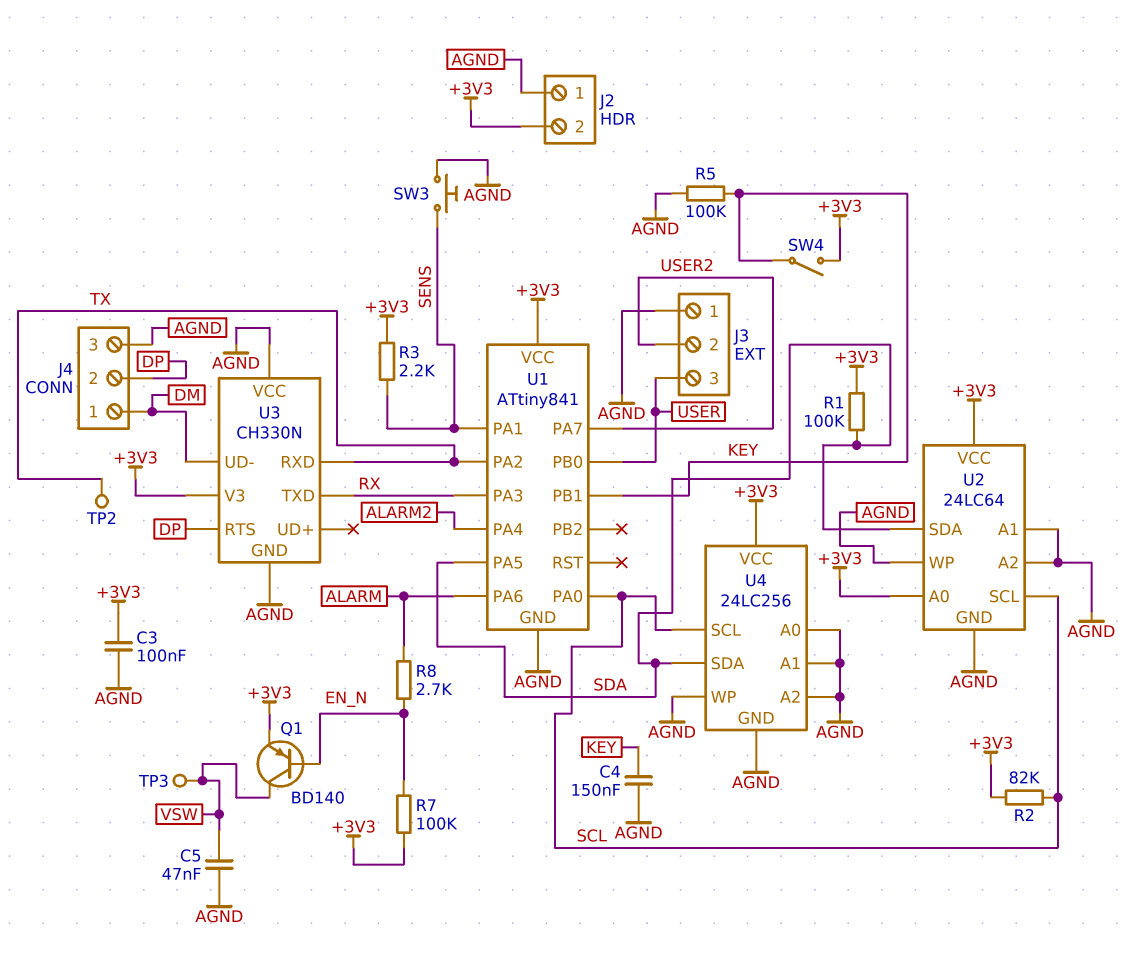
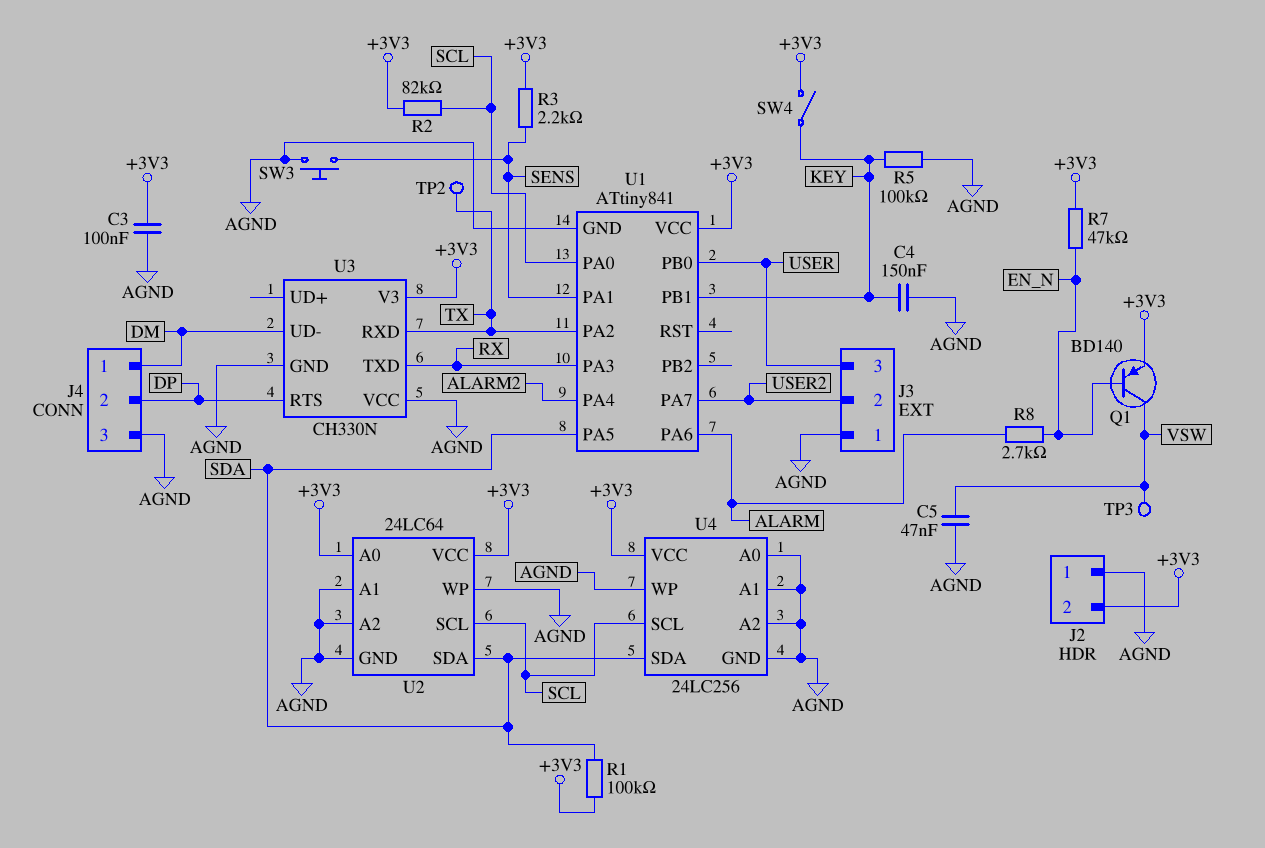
R7: 100k (+3V3, EN_N) -> 47k (+3V3, EN_N)

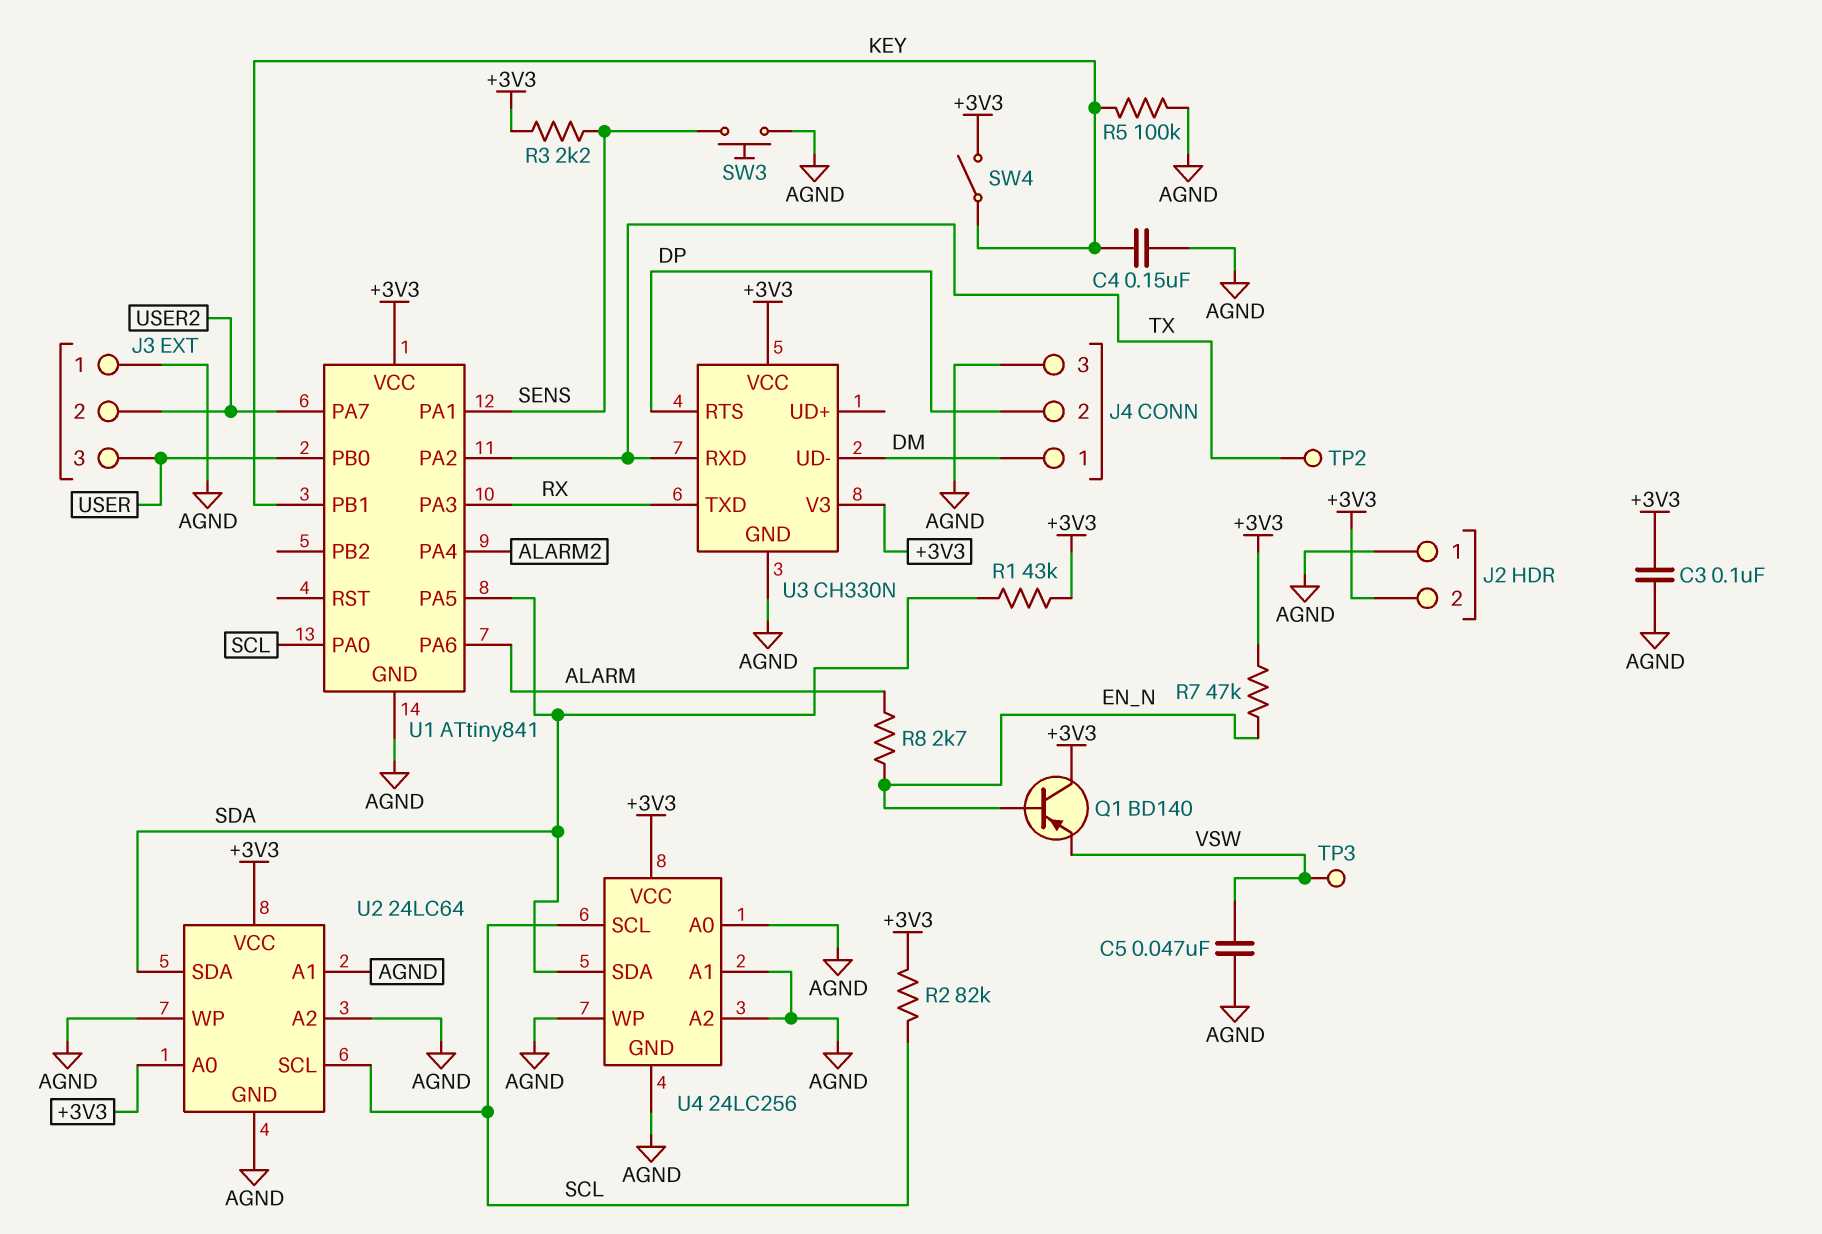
Q1: PNP BD140 (B EN_N, C VSW, E +3V3) -> PNP BD140 (B EN_N, C +3V3, E VSW)
R1: 100k (+3V3, SDA) -> 43k (+3V3, SDA)
U3 pin VCC: AGND -> +3V3

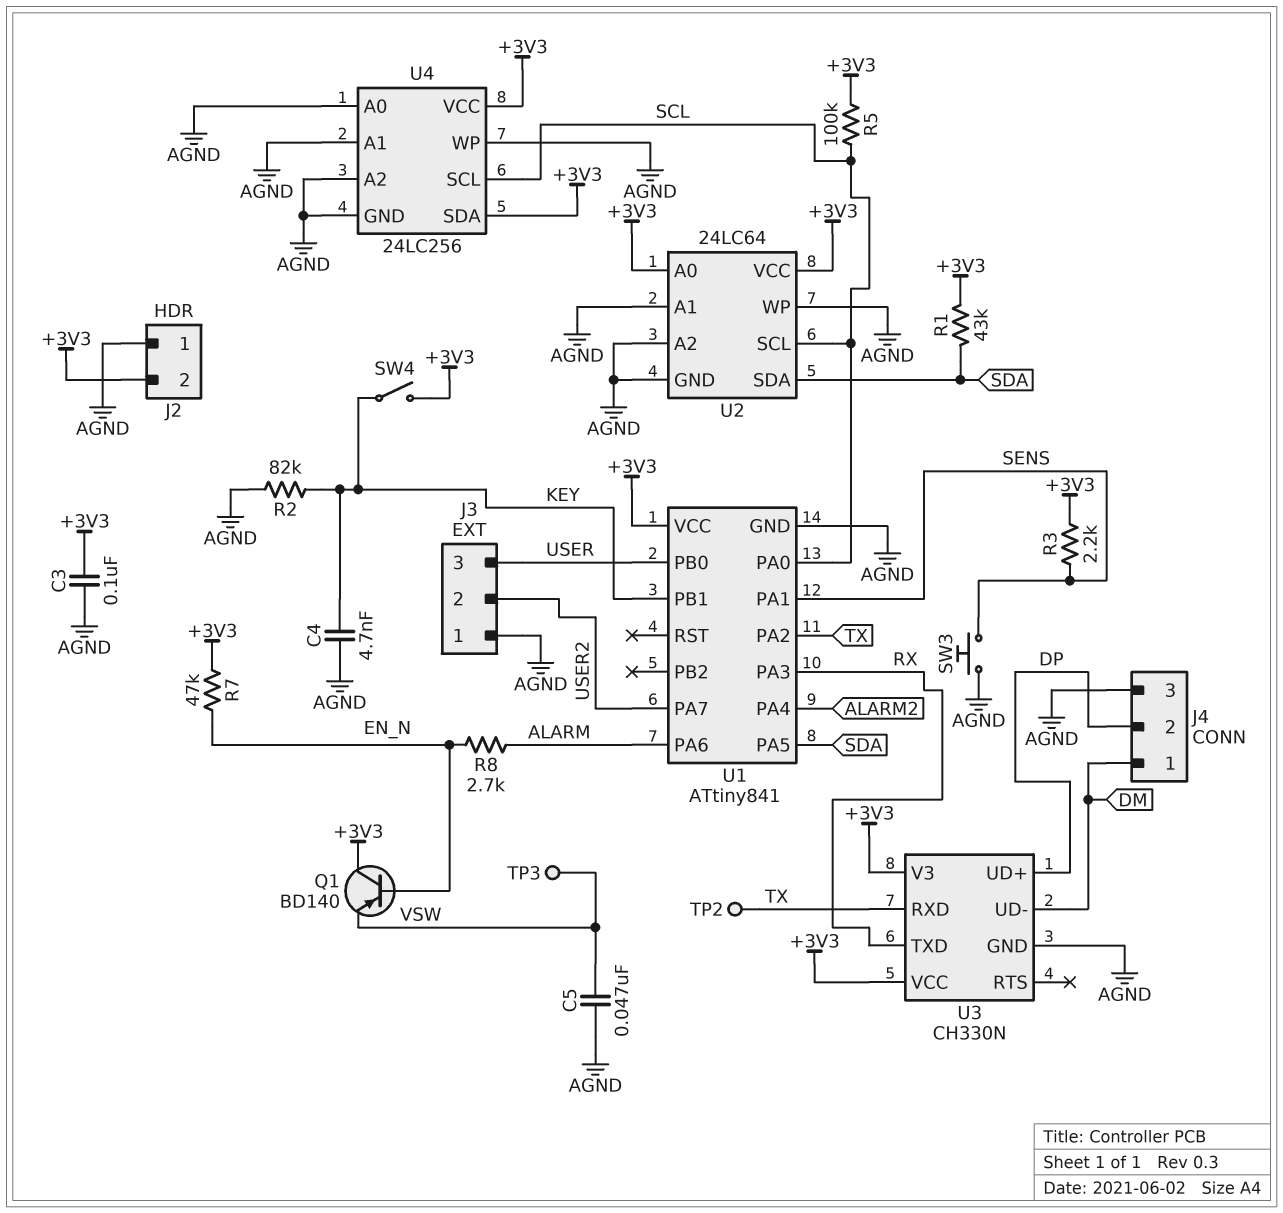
C4: 150nF (AGND, KEY) -> 4.7nF (AGND, KEY)
R2: 82k (+3V3, SCL) -> 82k (AGND, KEY)
R5: 100k (AGND, KEY) -> 100k (+3V3, SCL)
U3 pin RTS: DP -> none
U3 pin UD+: none -> DP
U4 pin SDA: SDA -> +3V3

